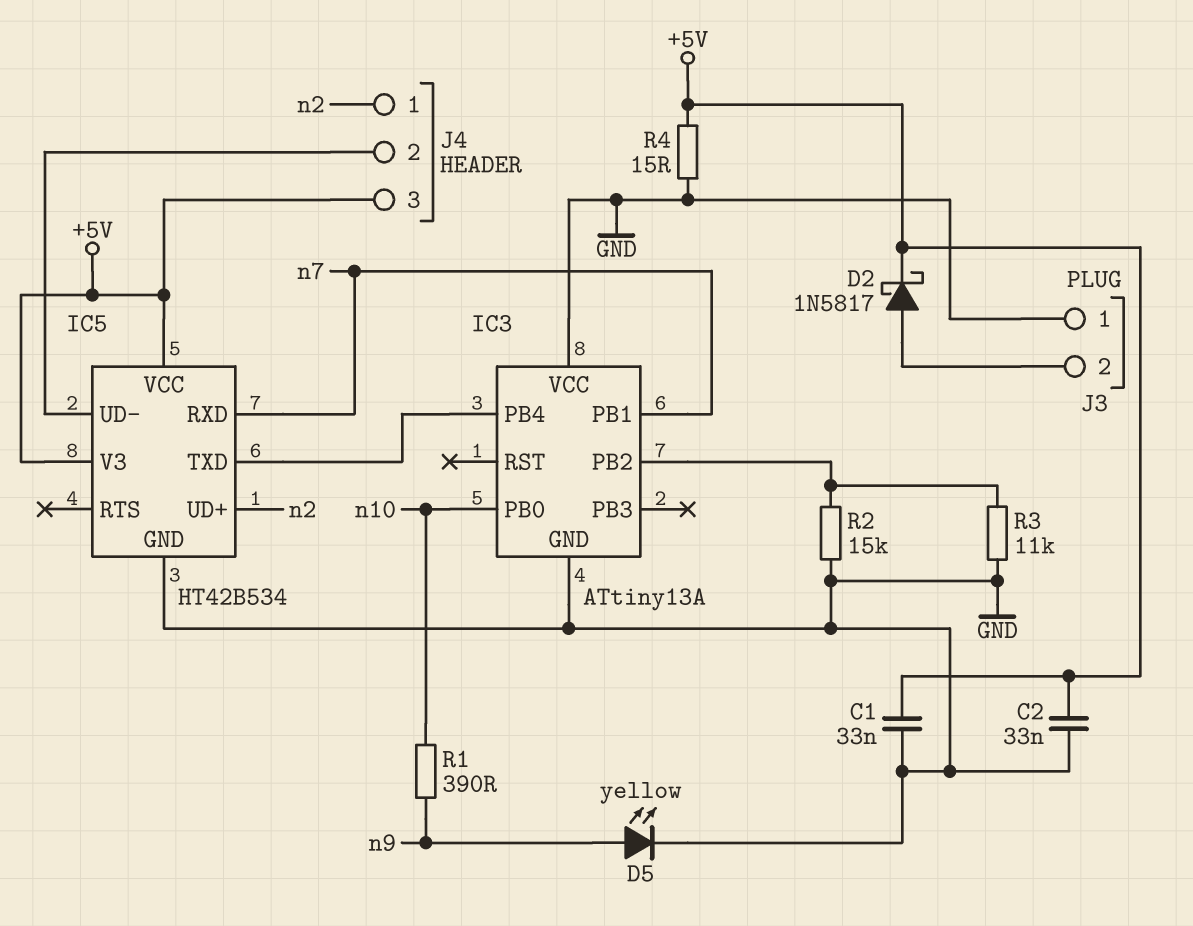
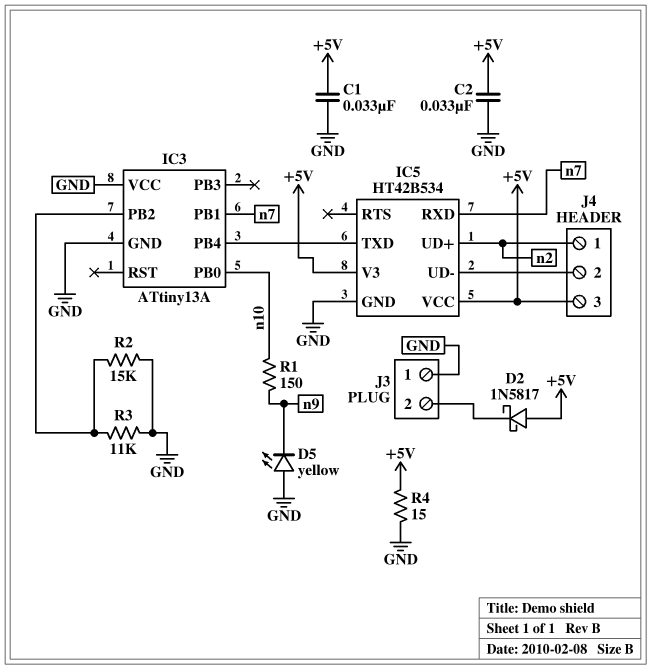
D2: schottky 1N5817 (A J3/2, K +5V) -> schottky 1N5817 (A +5V, K J3/2)
D5: LED yellow (A n9, K GND) -> LED yellow (A GND, K n9)
R1: 390 (n9, n10) -> 150 (n9, n10)

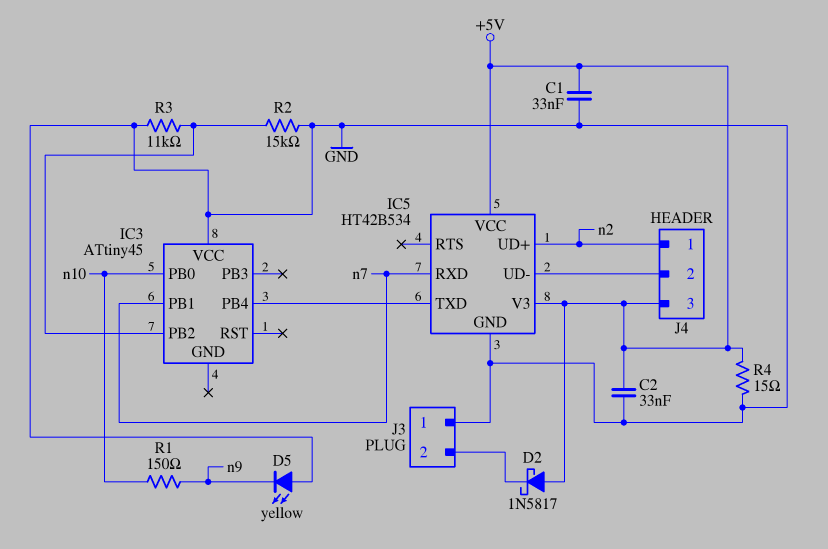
IC3: ATtiny13A -> ATtiny45
IC3 pin GND: GND -> none

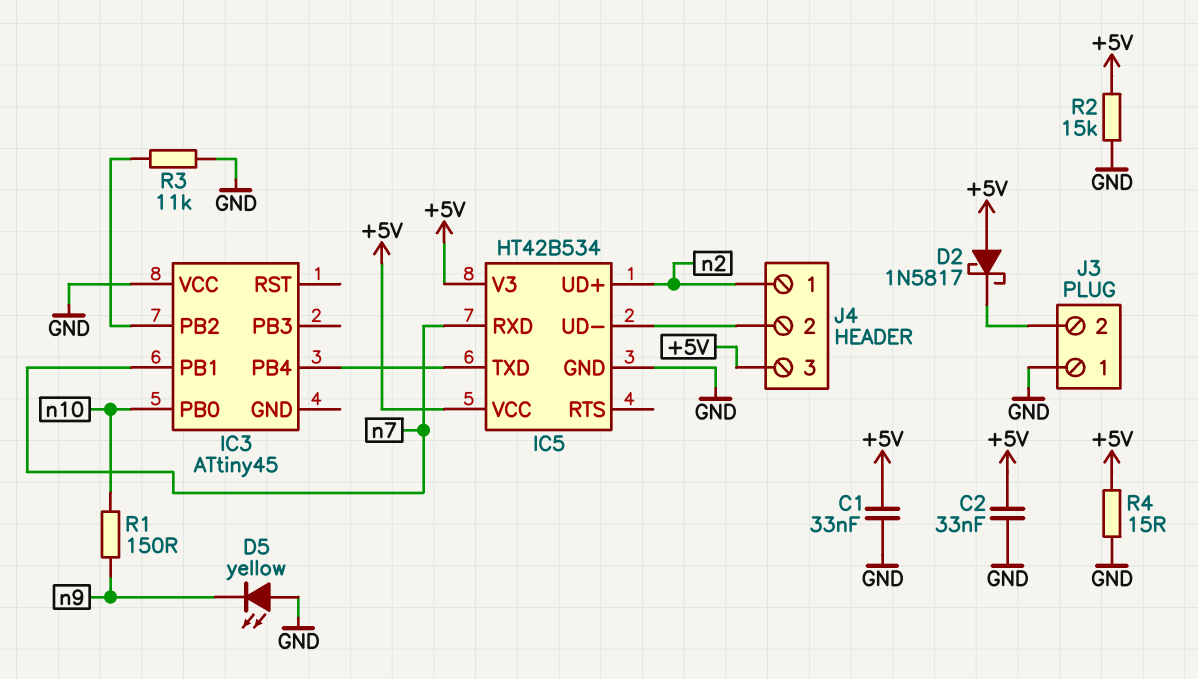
R2: 15k (GND, IC3/PB2) -> 15k (+5V, GND)

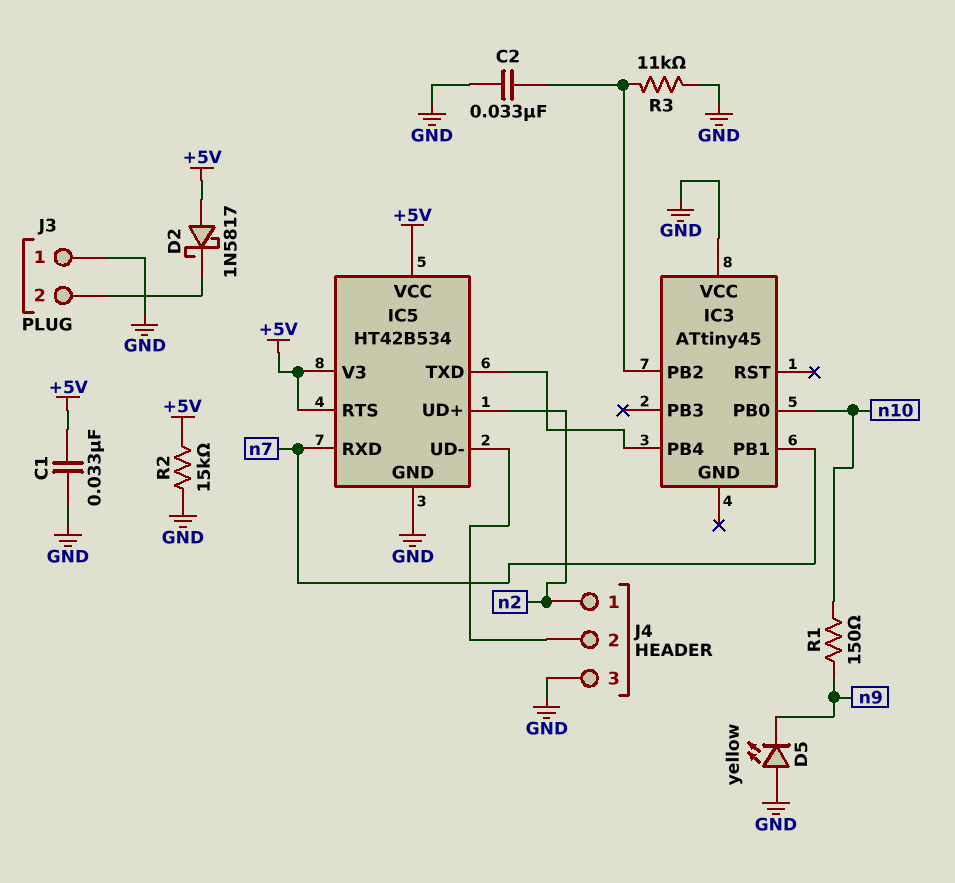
C2: 33nF (+5V, GND) -> 33nF (GND, IC3/PB2)
IC5 pin RTS: none -> +5V
J4 pin 3: +5V -> GND
R4: 15 (+5V, GND) -> none

